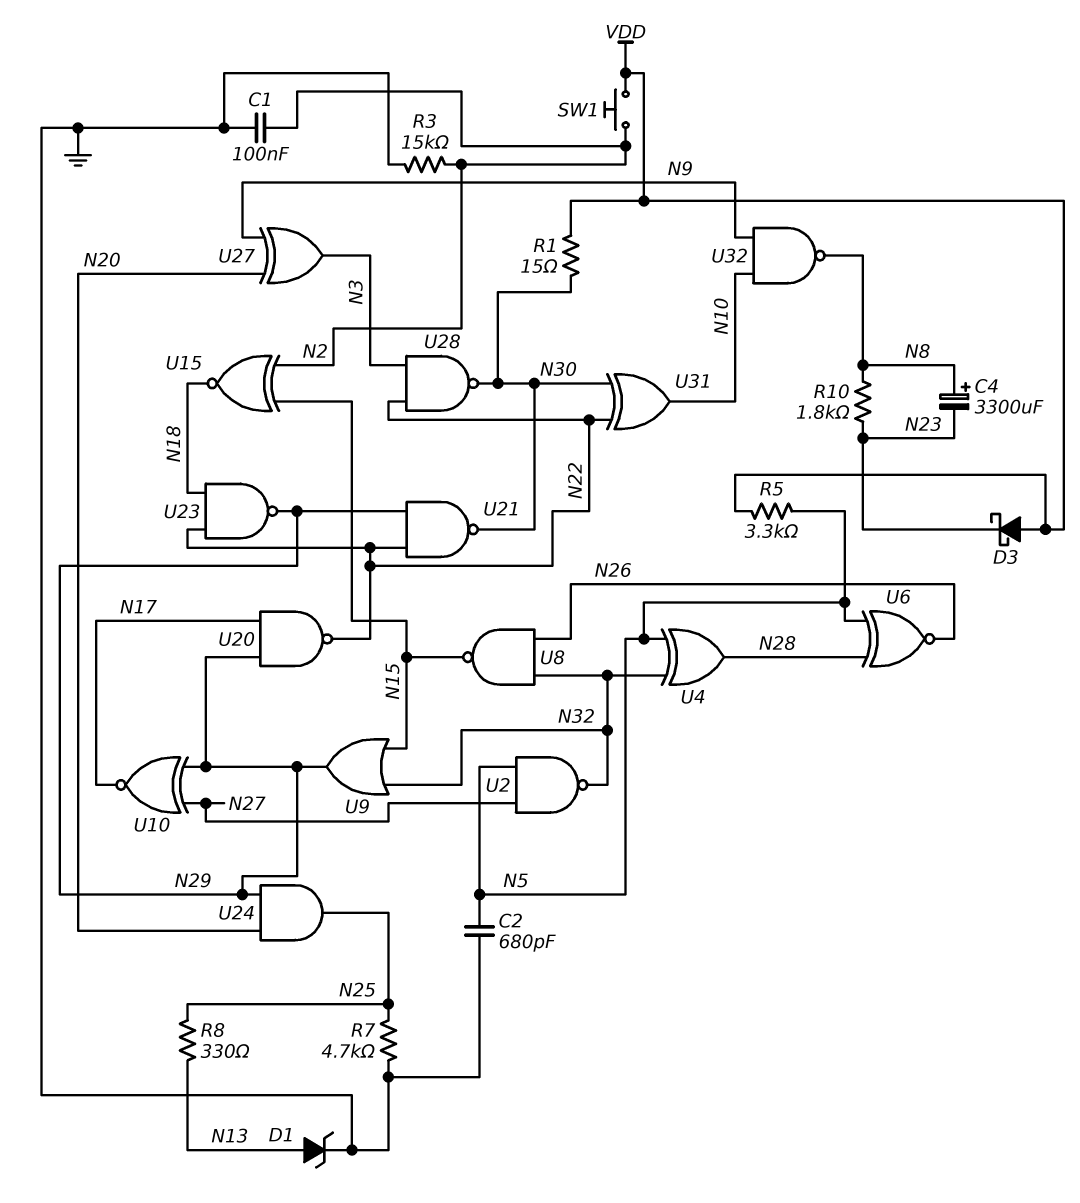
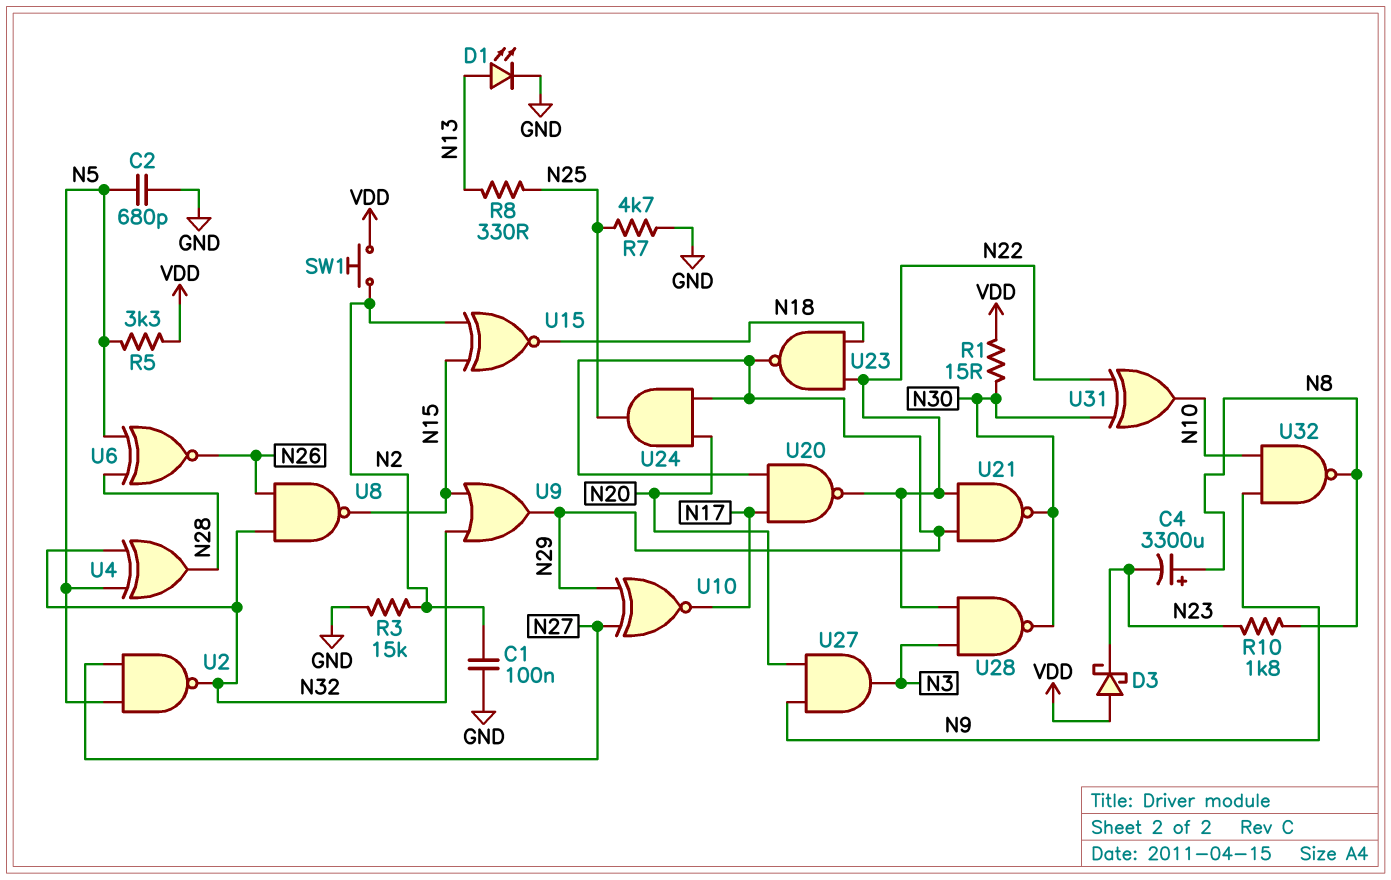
D1: zener (A N13, K GND) -> LED (A N13, K GND)
U27: XOR (in N9, in N20, out N3) -> AND (in N9, in N20, out N3)

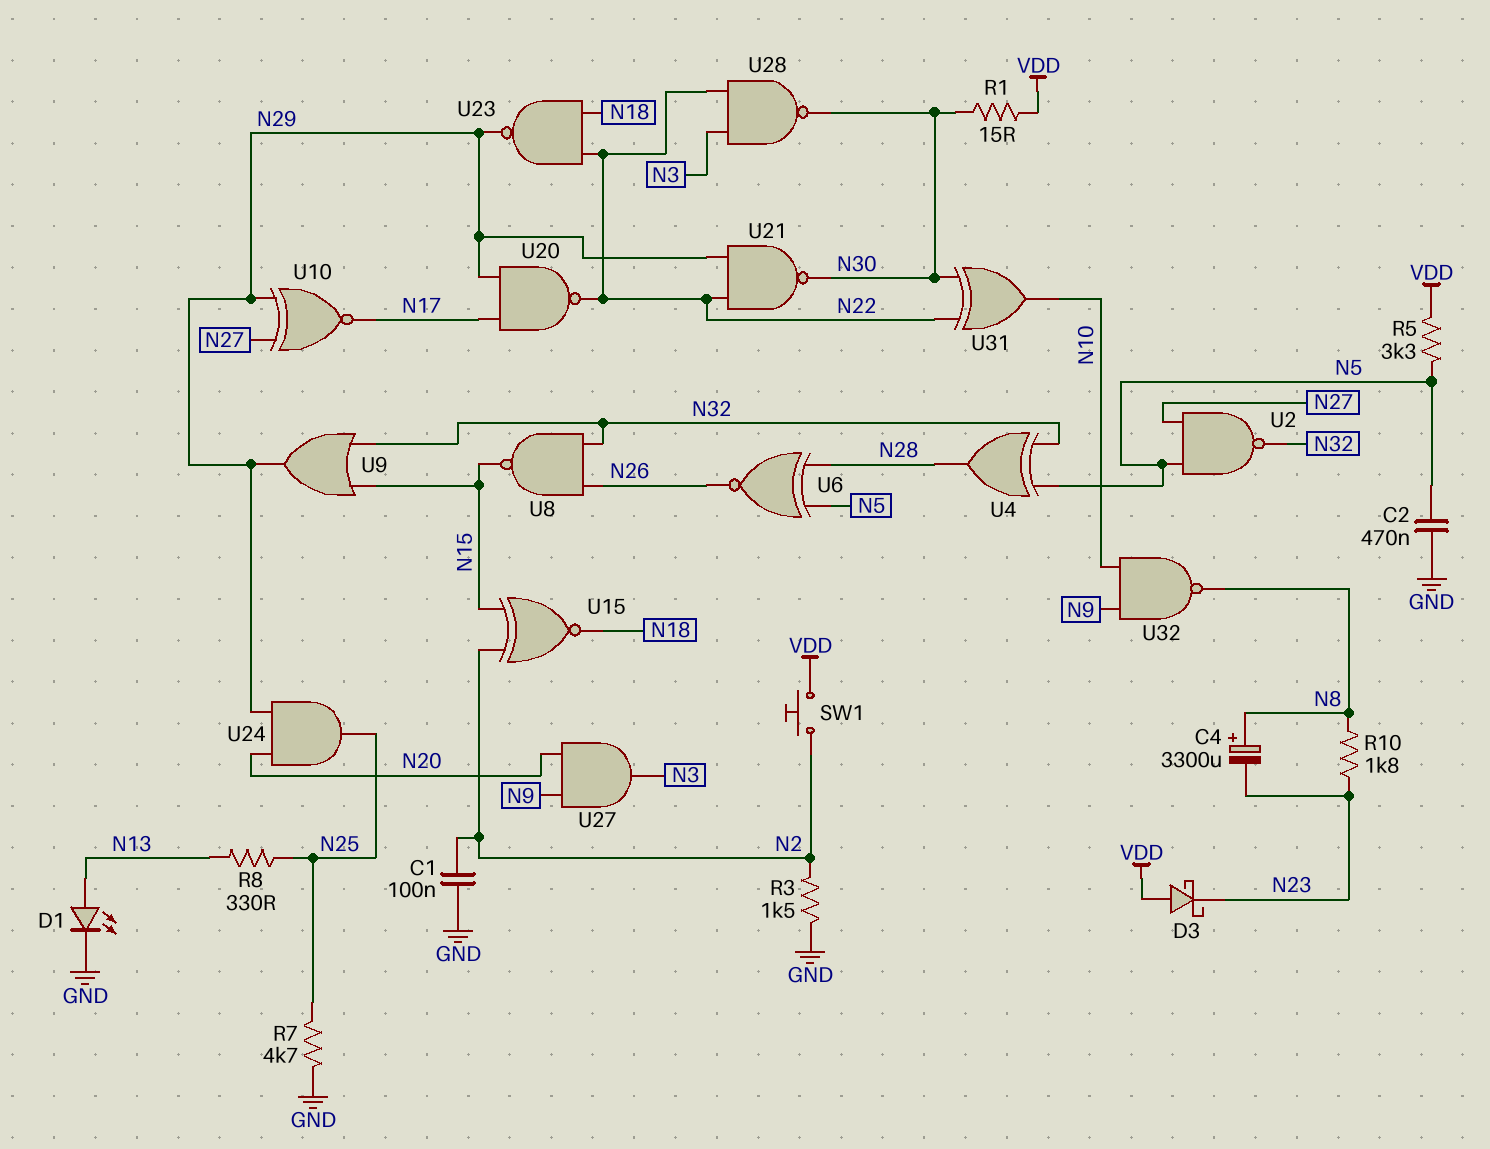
C2: 680pF (GND, N5) -> 470nF (GND, N5)
R3: 15k (GND, N2) -> 1.5k (GND, N2)

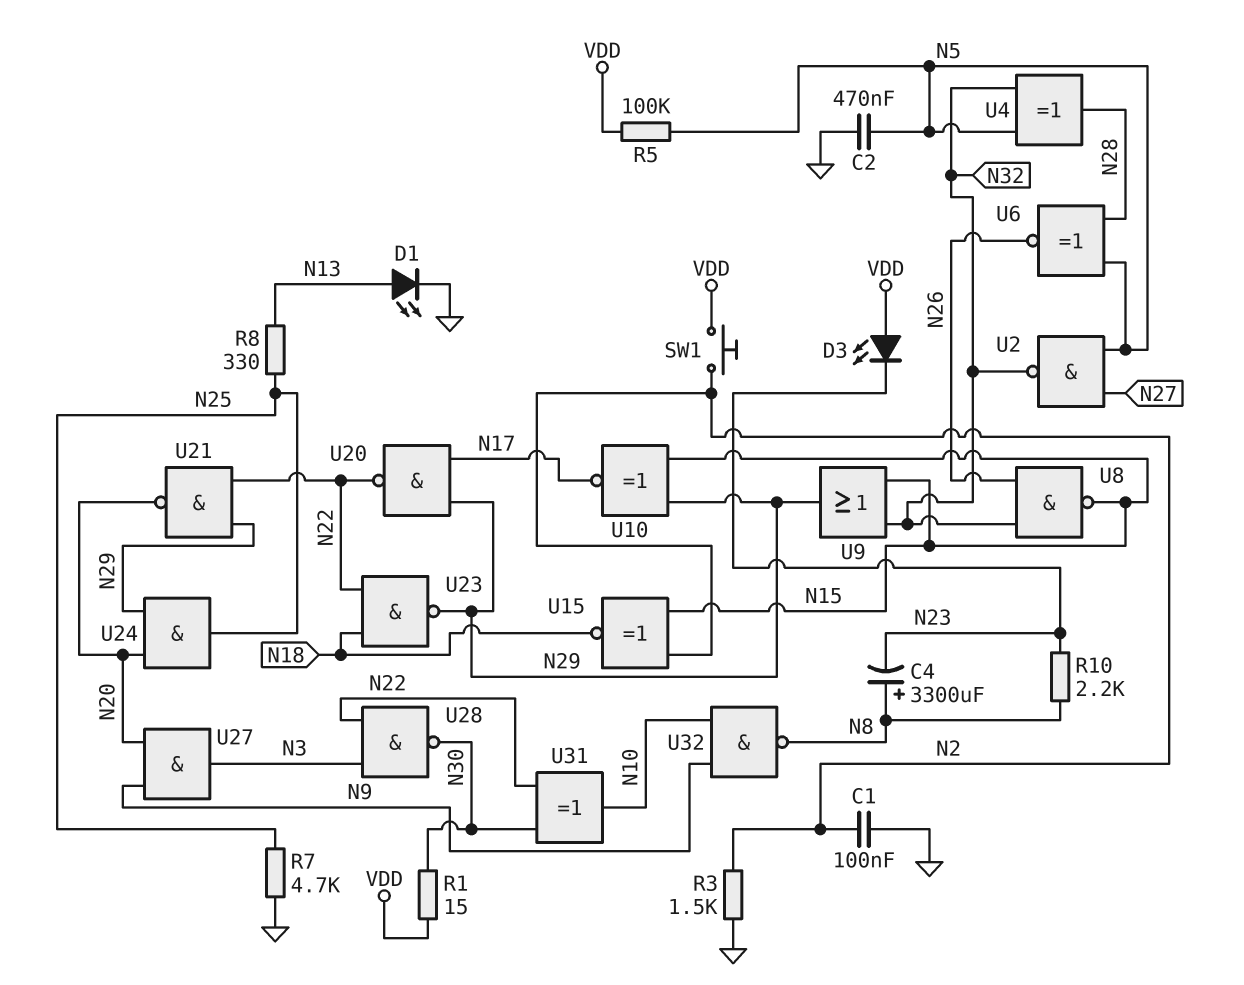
D3: schottky (A VDD, K N23) -> LED (A VDD, K N23)
R5: 3.3k (N5, VDD) -> 100k (N5, VDD)
R10: 1.8k (N8, N23) -> 2.2k (N8, N23)
U10: XNOR (in N27, in N29, out N17) -> XNOR (in N15, in N29, out N17)
U21: NAND (in N22, in N29, out N30) -> NAND (in N22, in N29, out N20)

